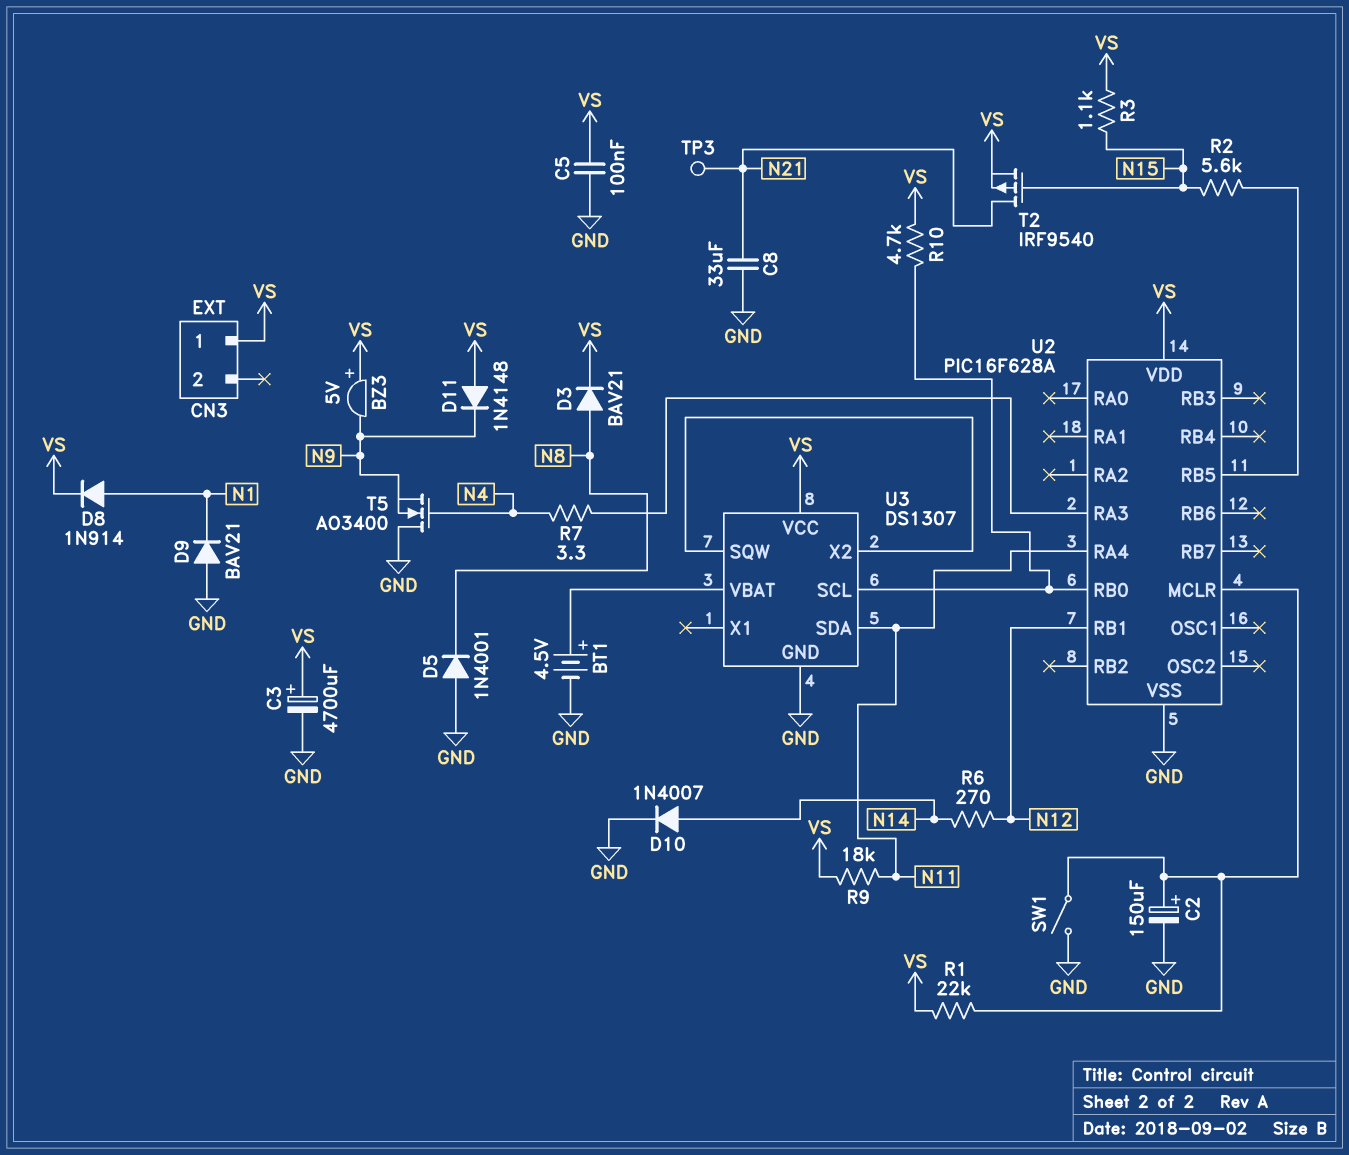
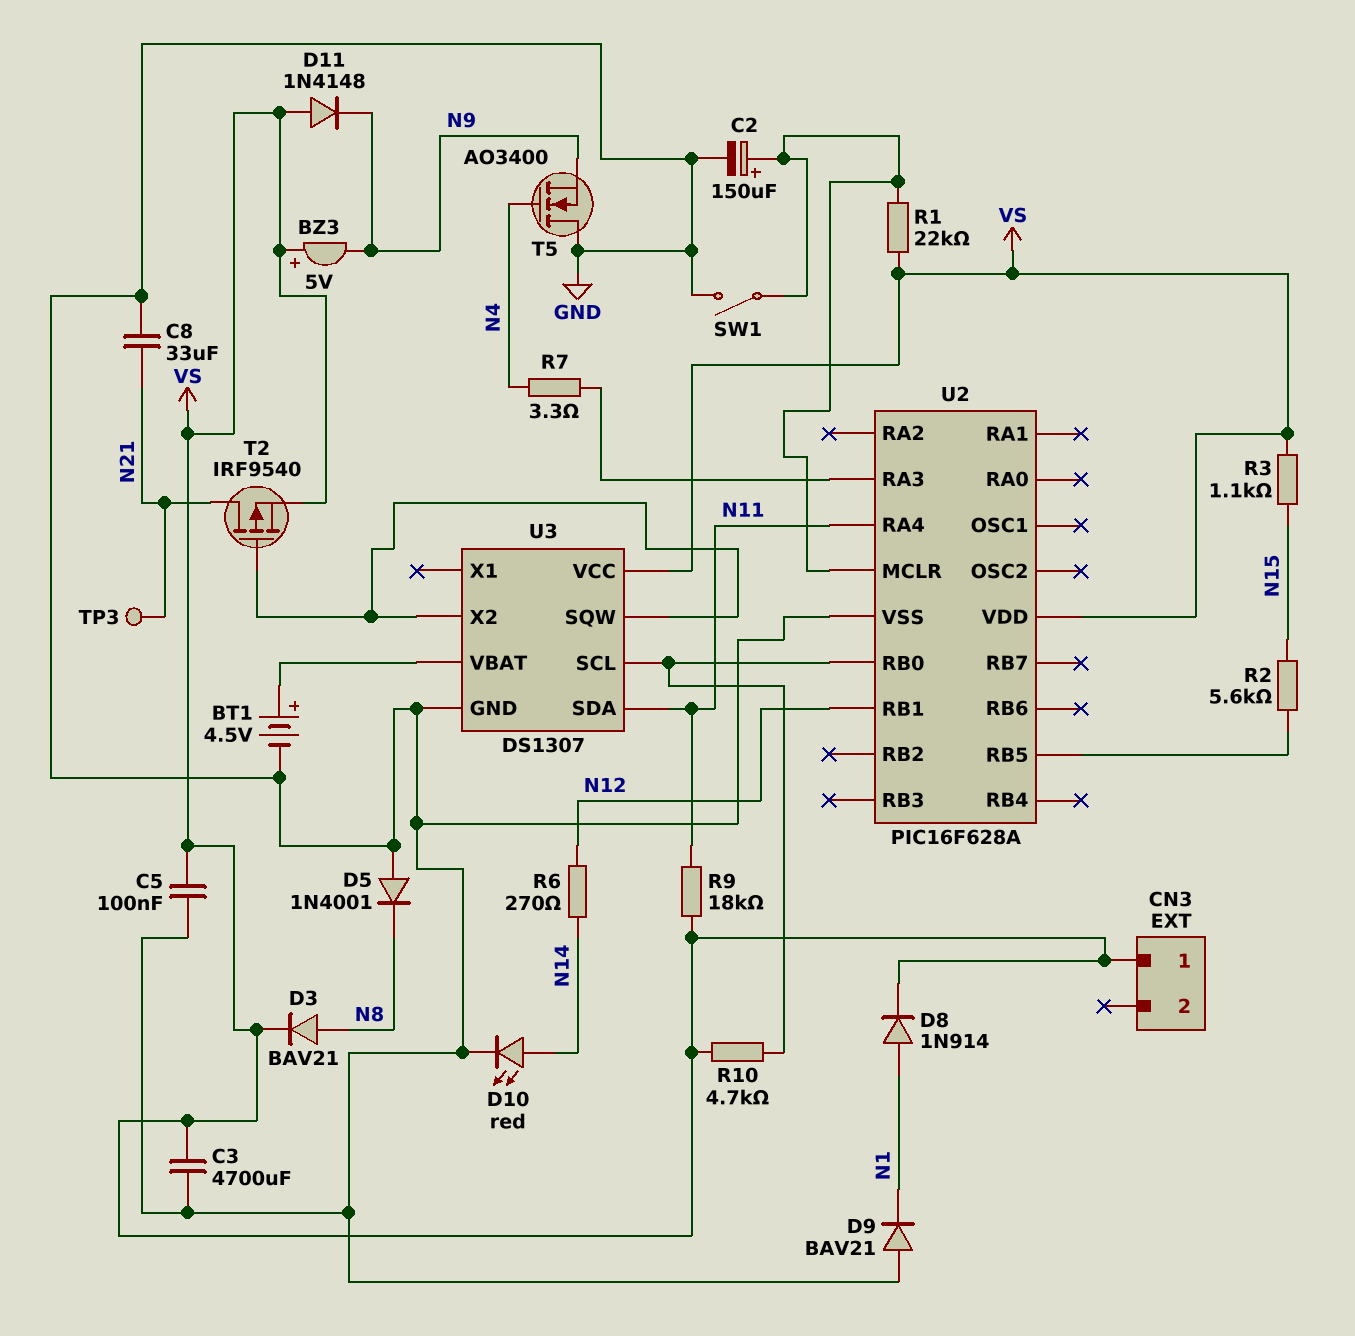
C3: 4700uF (plus VS, minus GND) -> 4700uF (GND, VS)
D10: diode 1N4007 (A N14, K GND) -> LED red (A N14, K GND)
T2: PMOS IRF9540 (G N15, D N21, S VS) -> PMOS IRF9540 (G U3/SQW, D N21, S VS)

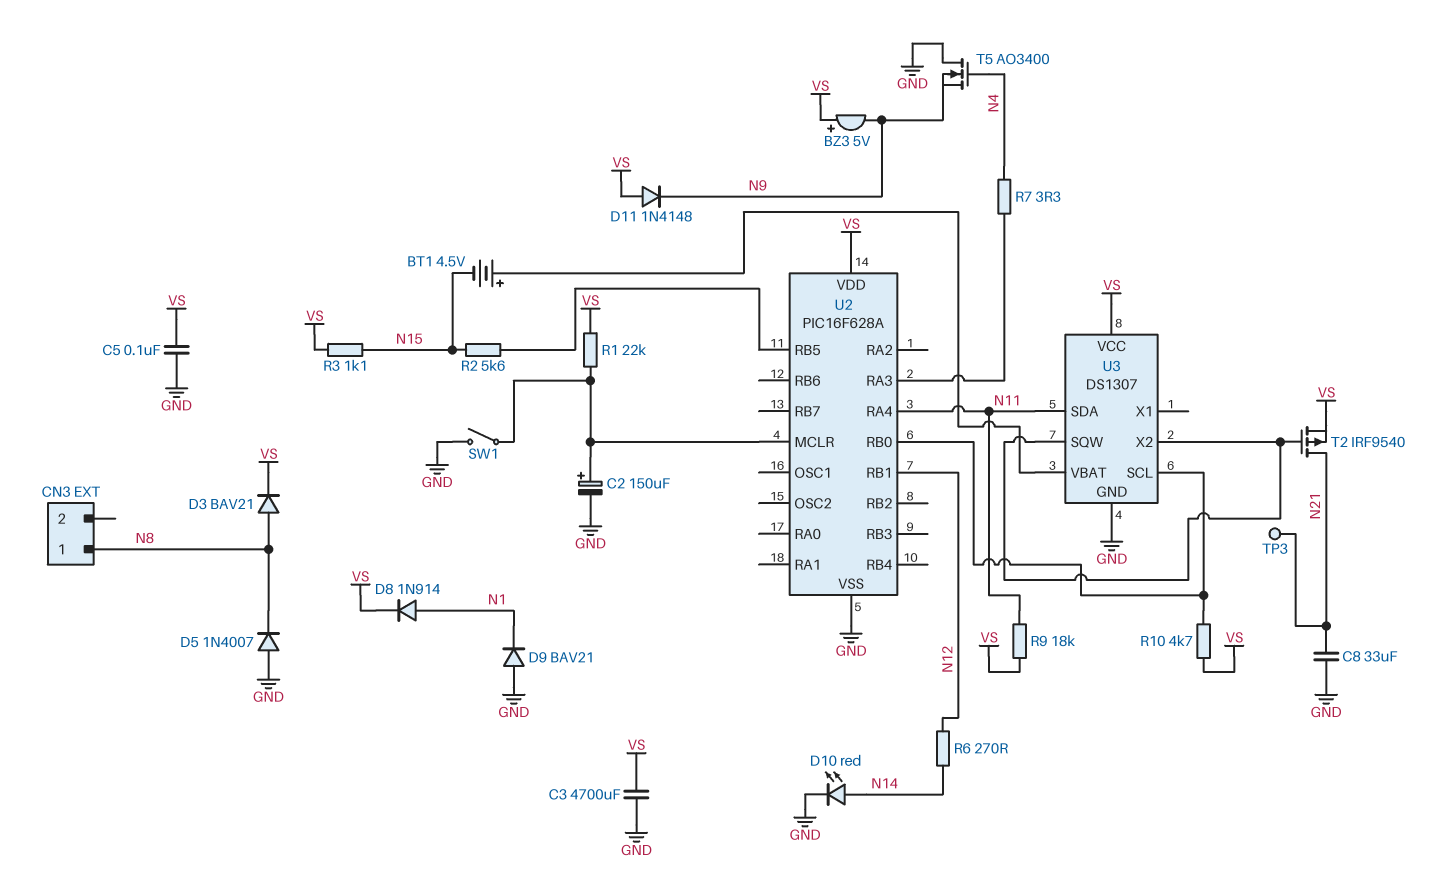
BT1: 4.5V (plus U3/VBAT, minus GND) -> 4.5V (plus U3/VBAT, minus N15)
CN3 pin 1: VS -> N8
D5: diode 1N4001 (A GND, K N8) -> diode 1N4007 (A GND, K N8)

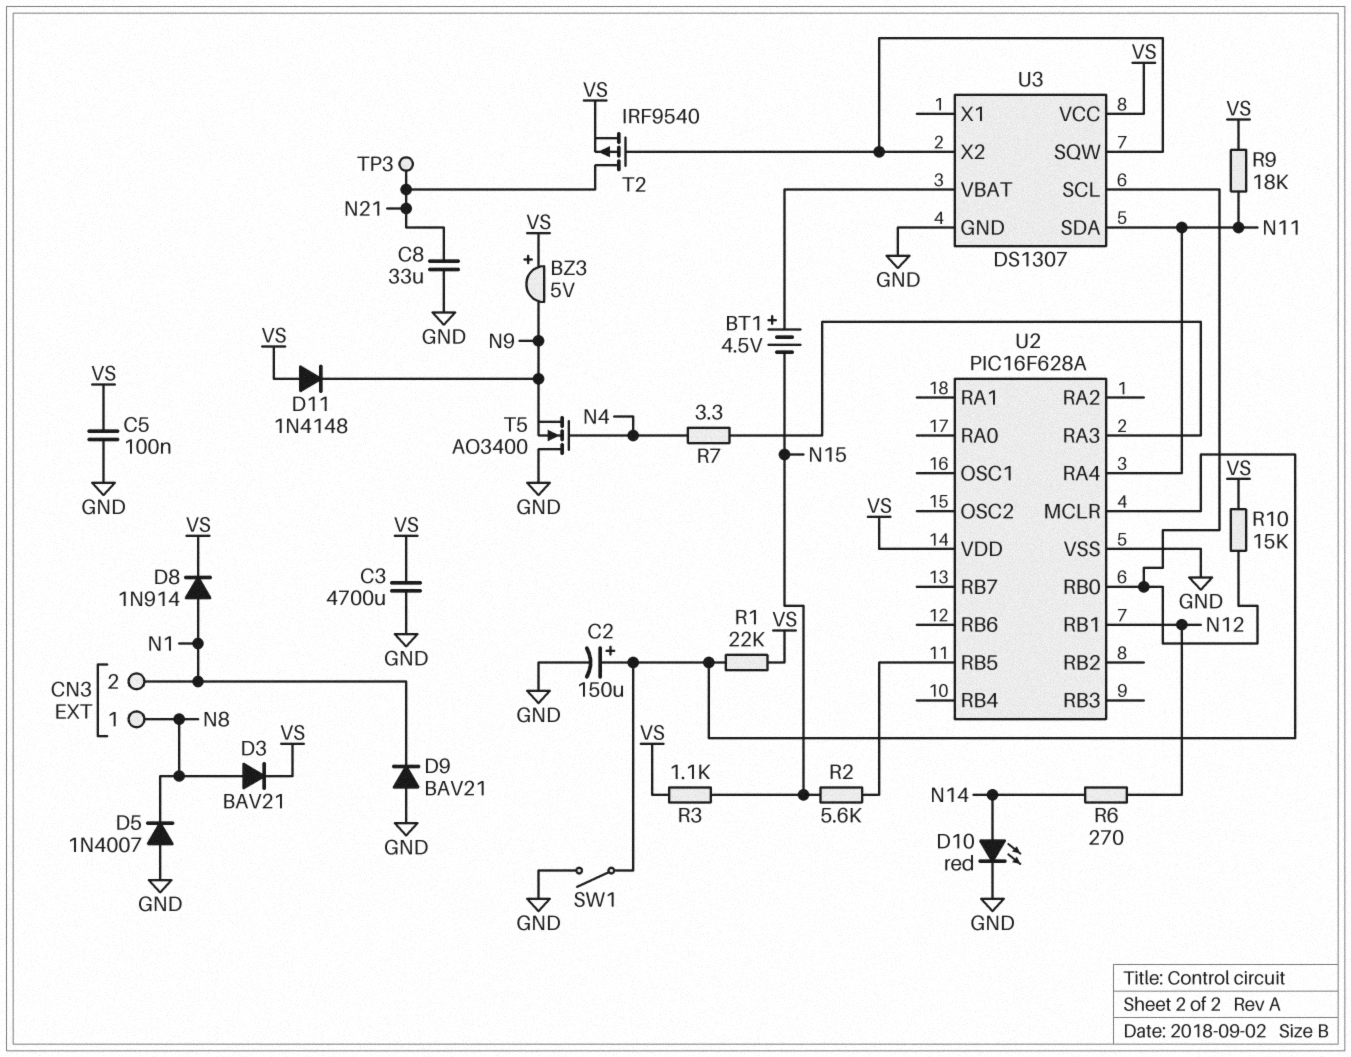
CN3 pin 2: none -> N1
R10: 4.7k (U2/RB0, VS) -> 15k (U2/RB0, VS)

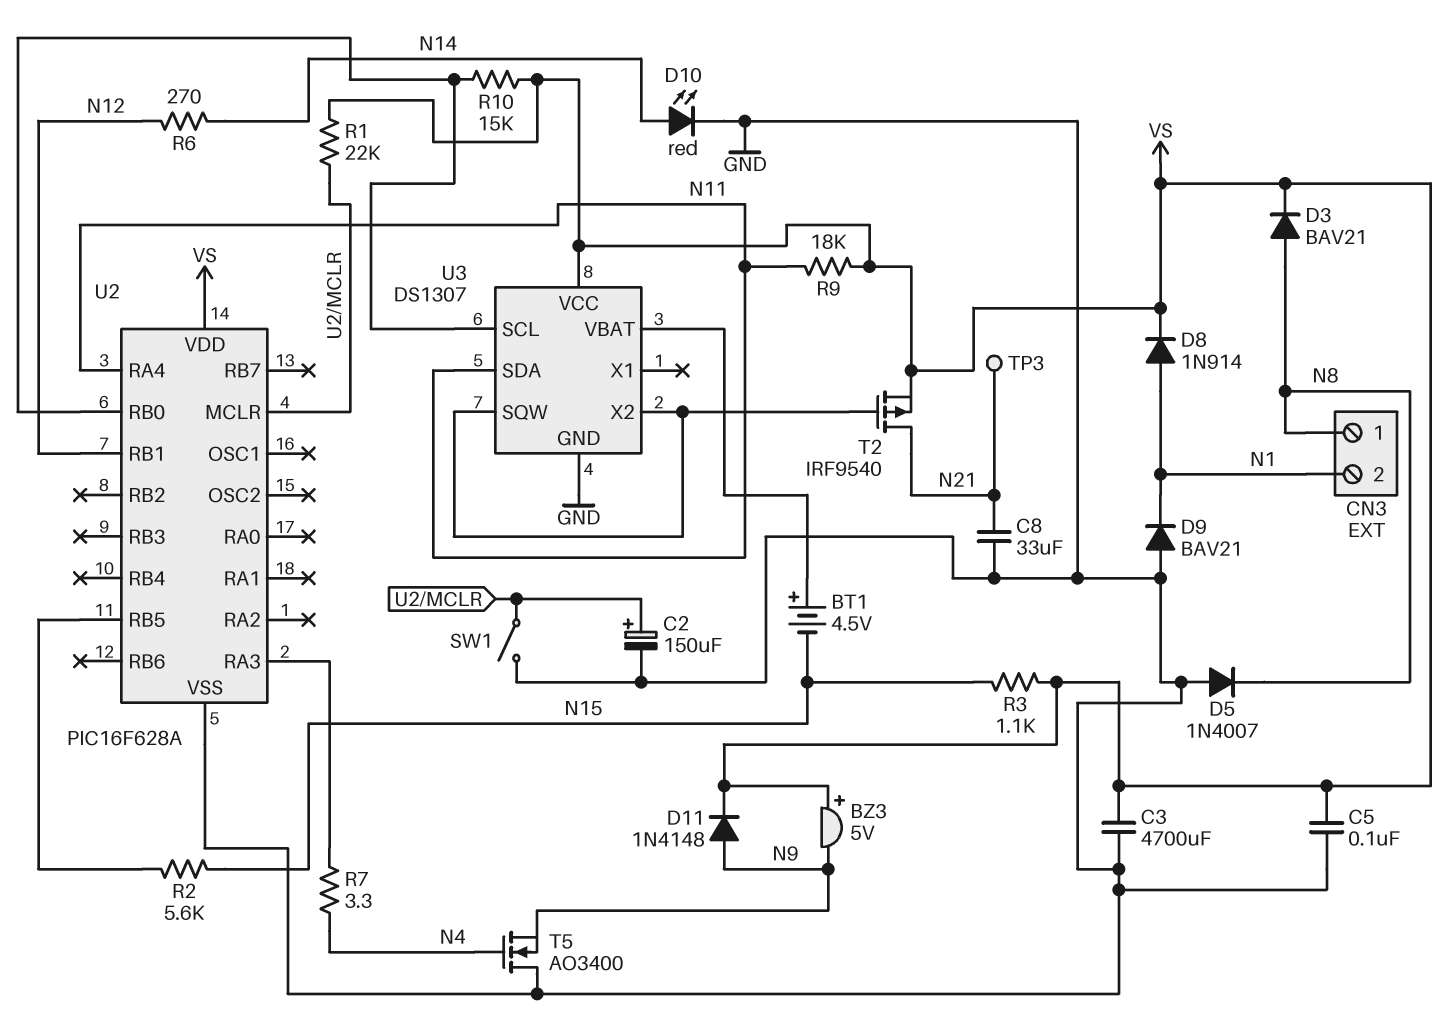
D11: diode 1N4148 (A VS, K N9) -> diode 1N4148 (A N9, K VS)

